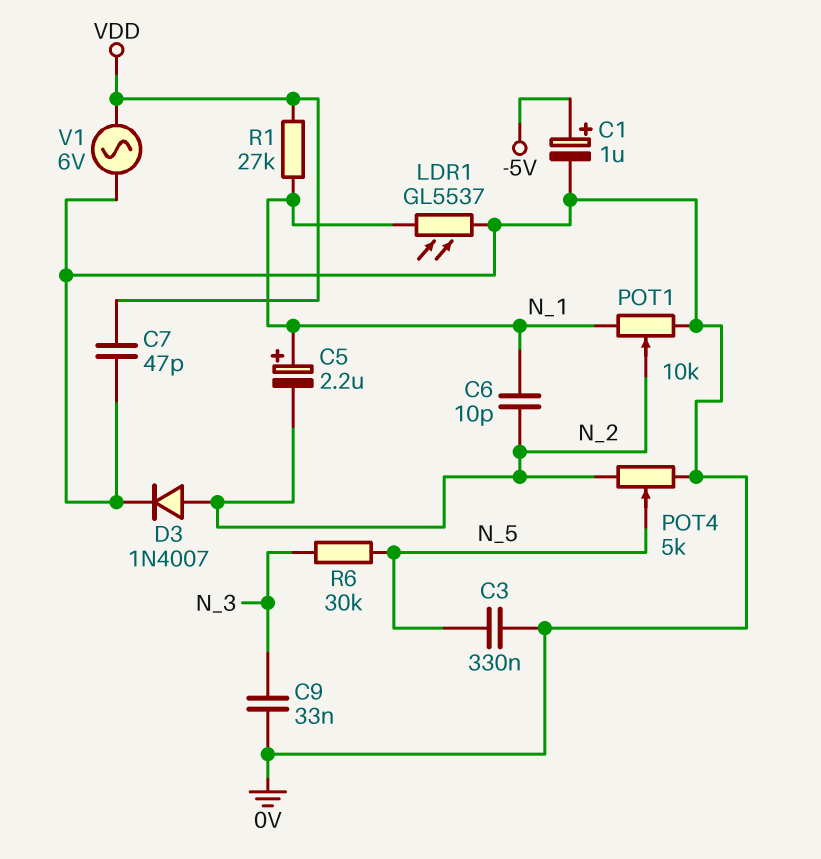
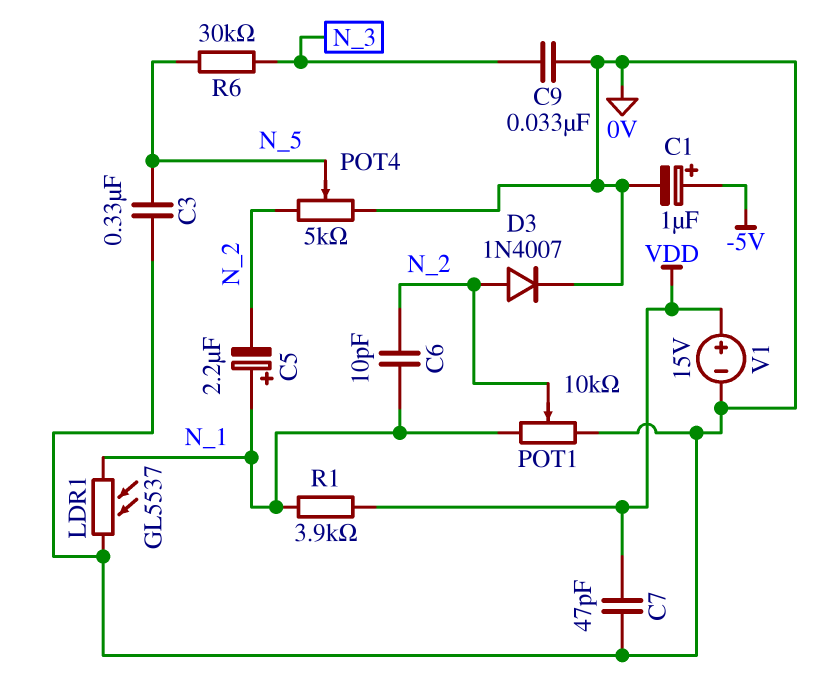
R1: 27k (N_1, VDD) -> 3.9k (N_1, VDD)
V1: AC 6V (0V, VDD) -> 15V (plus VDD, minus 0V)

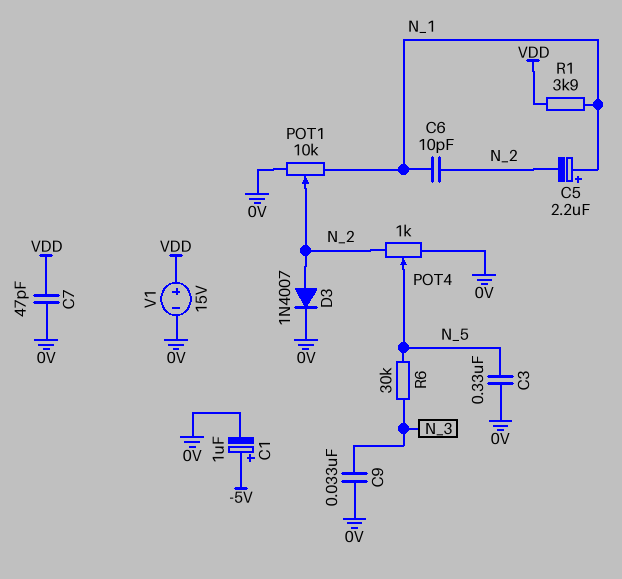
LDR1: GL5537 (0V, N_1) -> none
POT4: 5k (0V, N_2, wiper N_5) -> 1k (0V, N_2, wiper N_5)

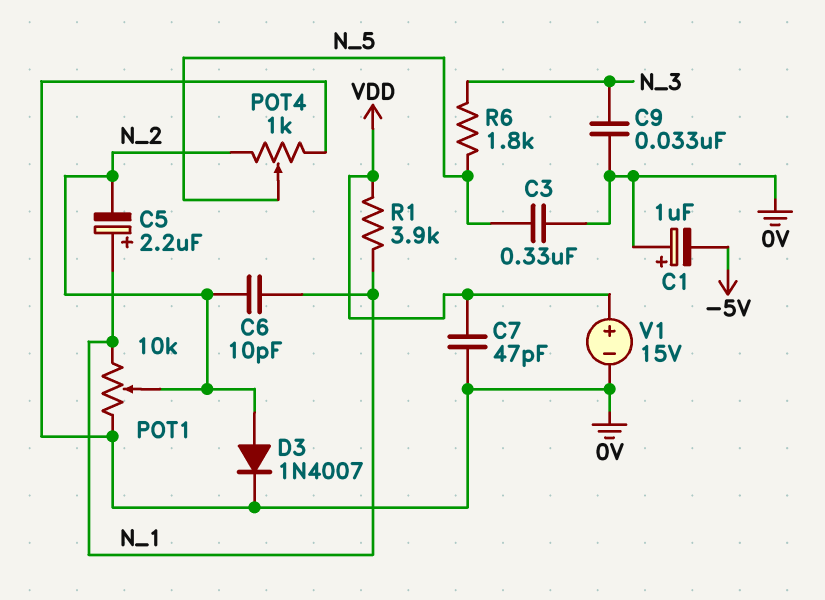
C1: 1uF (plus -5V, minus 0V) -> 1uF (plus 0V, minus -5V)
R6: 30k (N_3, N_5) -> 1.8k (N_3, N_5)

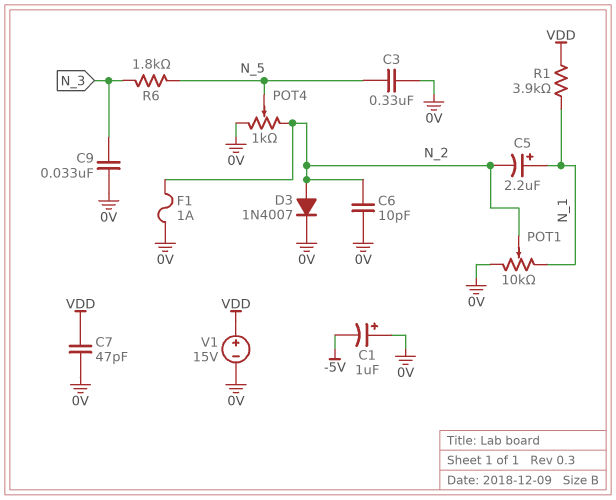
C6: 10pF (N_1, N_2) -> 10pF (0V, N_2)
F1: none -> 1A (0V, N_2)

